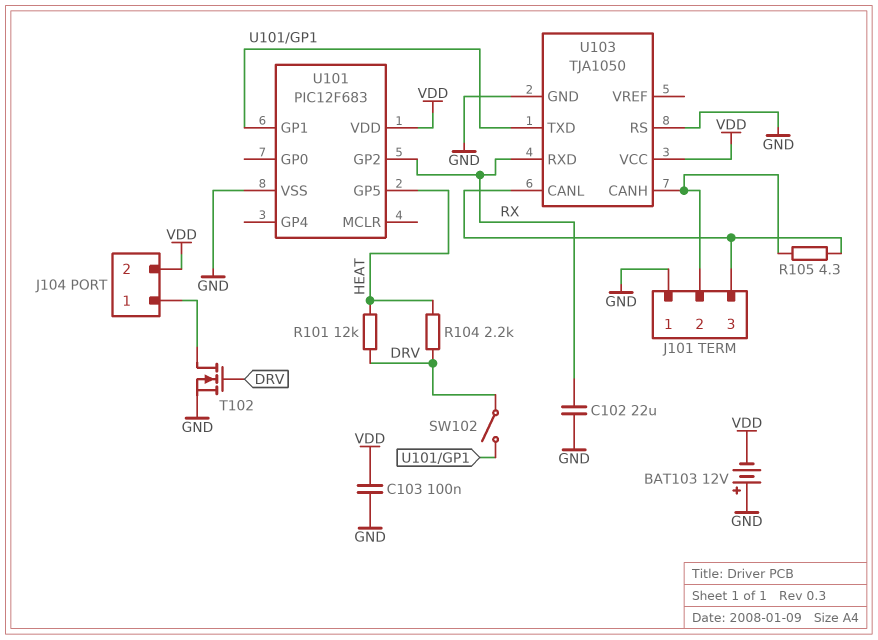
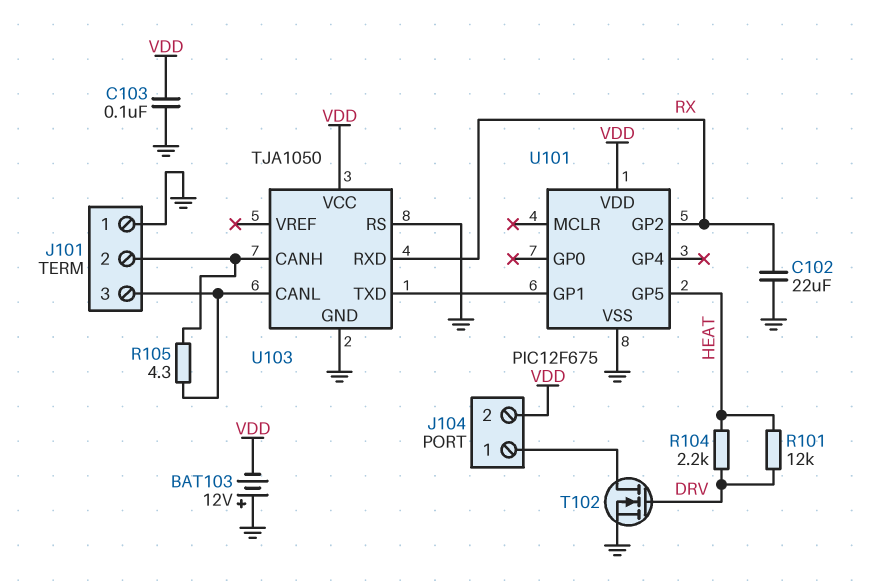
SW102: switch (DRV, U101/GP1) -> none
U101: PIC12F683 -> PIC12F675

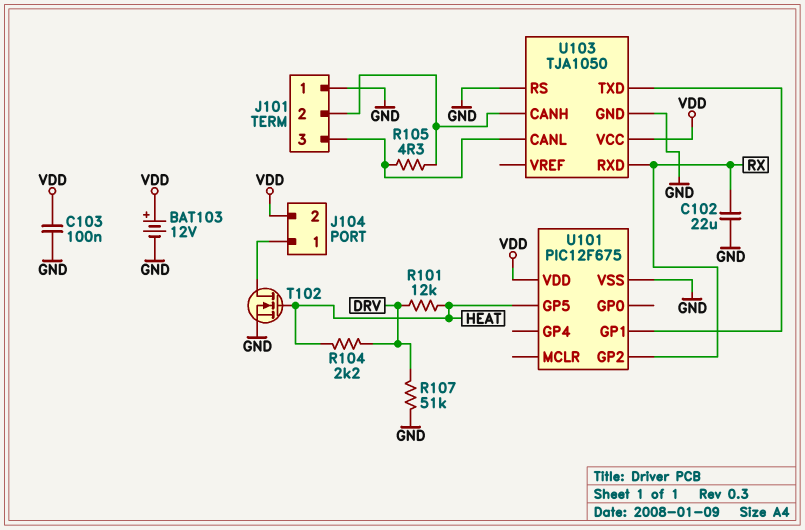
BAT103: 12V (plus GND, minus VDD) -> 12V (plus VDD, minus GND)
R107: none -> 51k (DRV, GND)
T102: NMOS (G DRV, D J104/1, S GND) -> NMOS (G HEAT, D J104/1, S GND)

